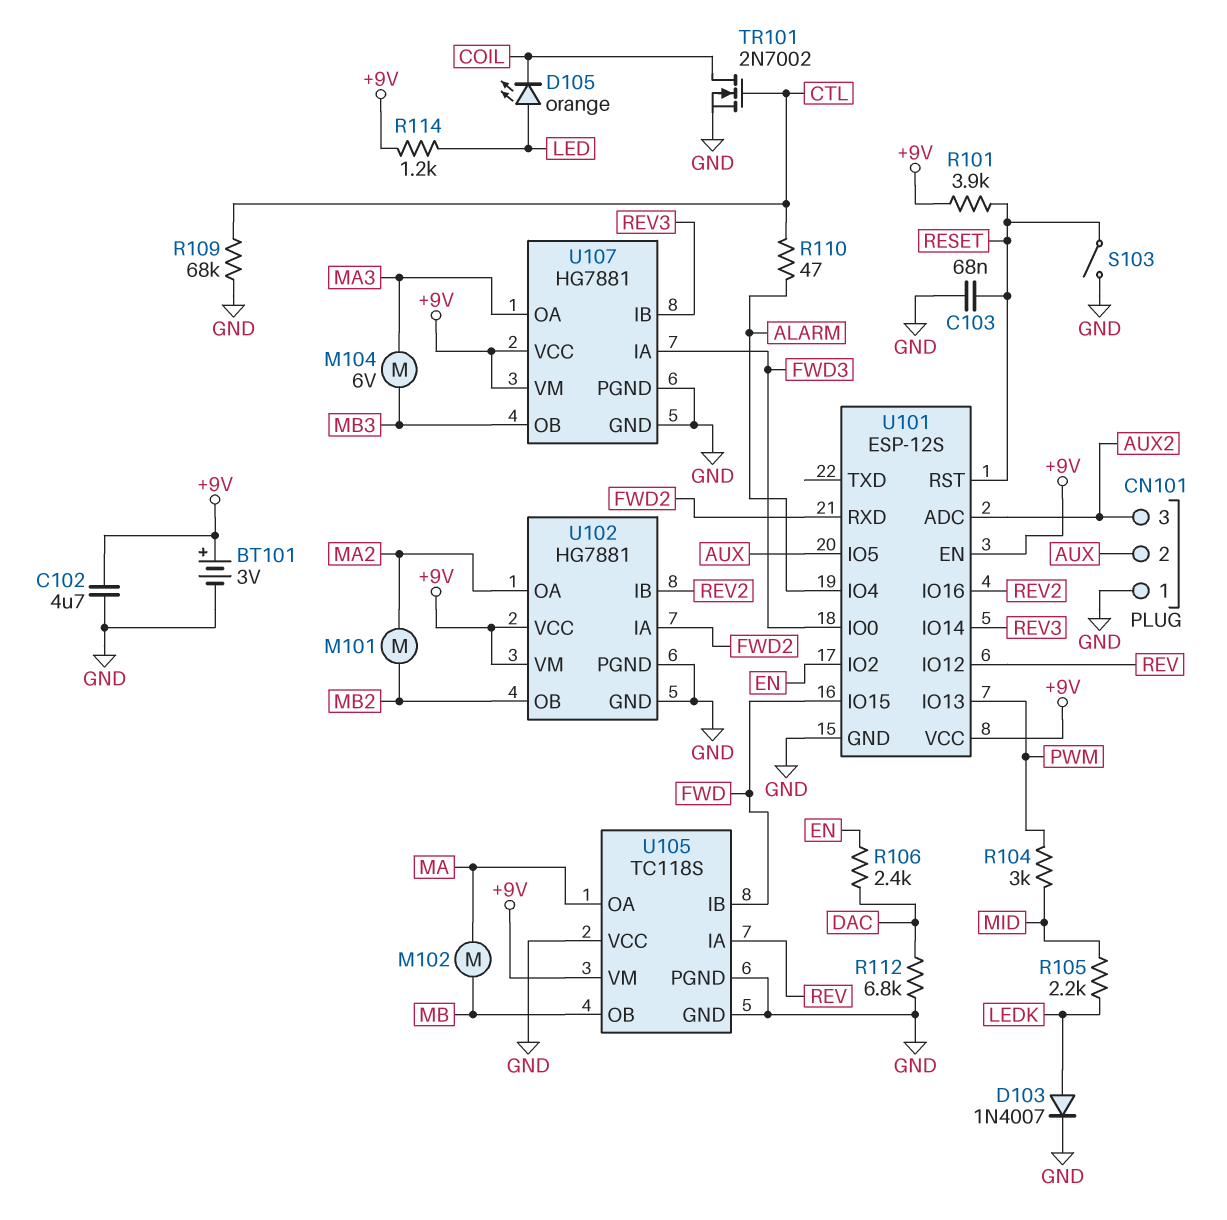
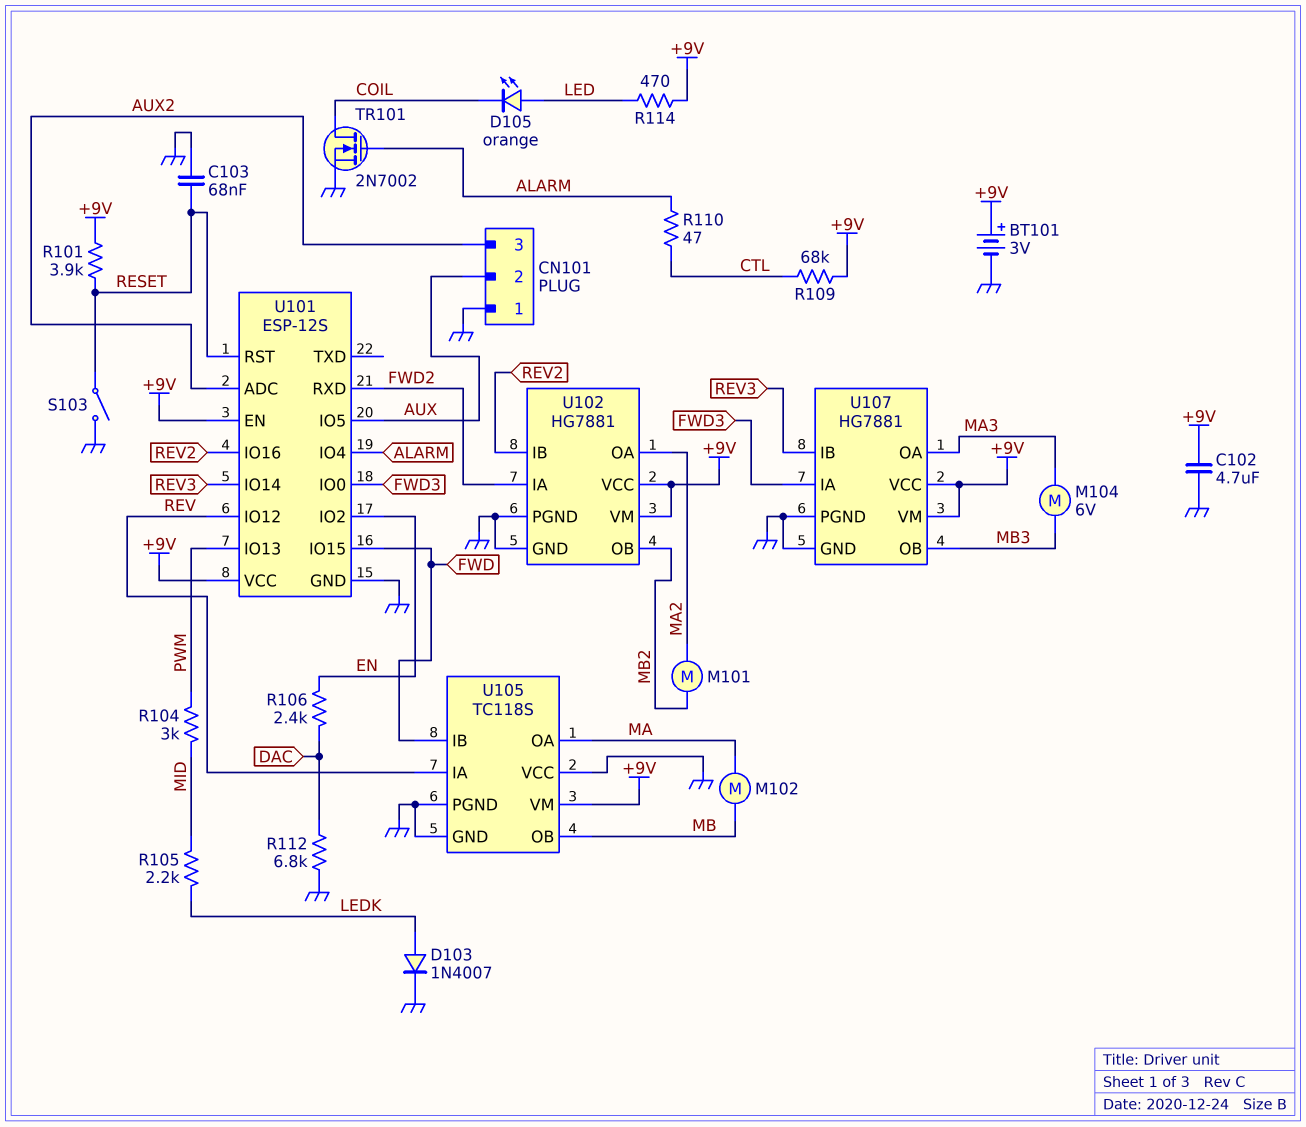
R109: 68k (CTL, GND) -> 68k (+9V, CTL)
R114: 1.2k (+9V, LED) -> 470 (+9V, LED)
TR101: NMOS 2N7002 (G CTL, D COIL, S GND) -> NMOS 2N7002 (G ALARM, D COIL, S GND)

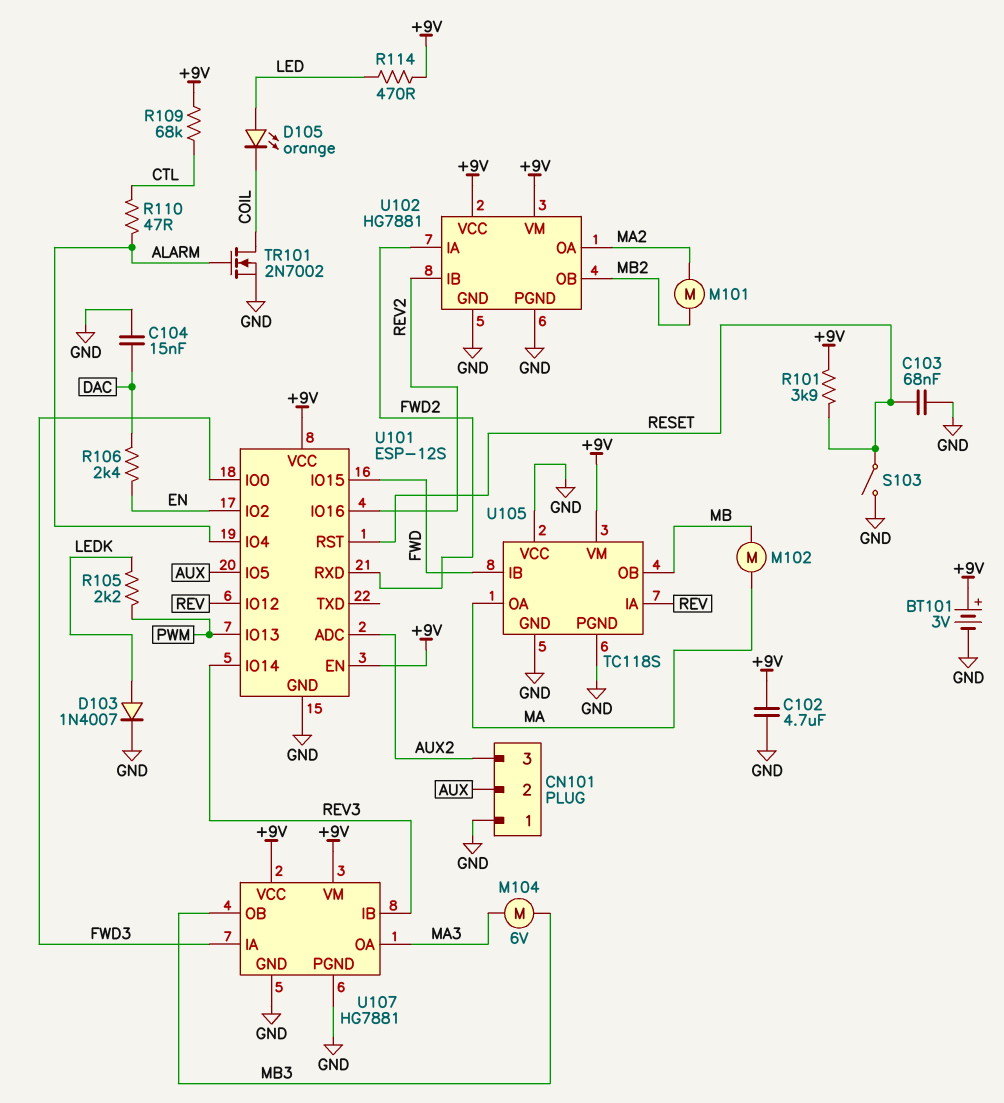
C104: none -> 15nF (DAC, GND)
R104: 3k (MID, PWM) -> none
R105: 2.2k (LEDK, MID) -> 2.2k (LEDK, PWM)
R112: 6.8k (DAC, GND) -> none

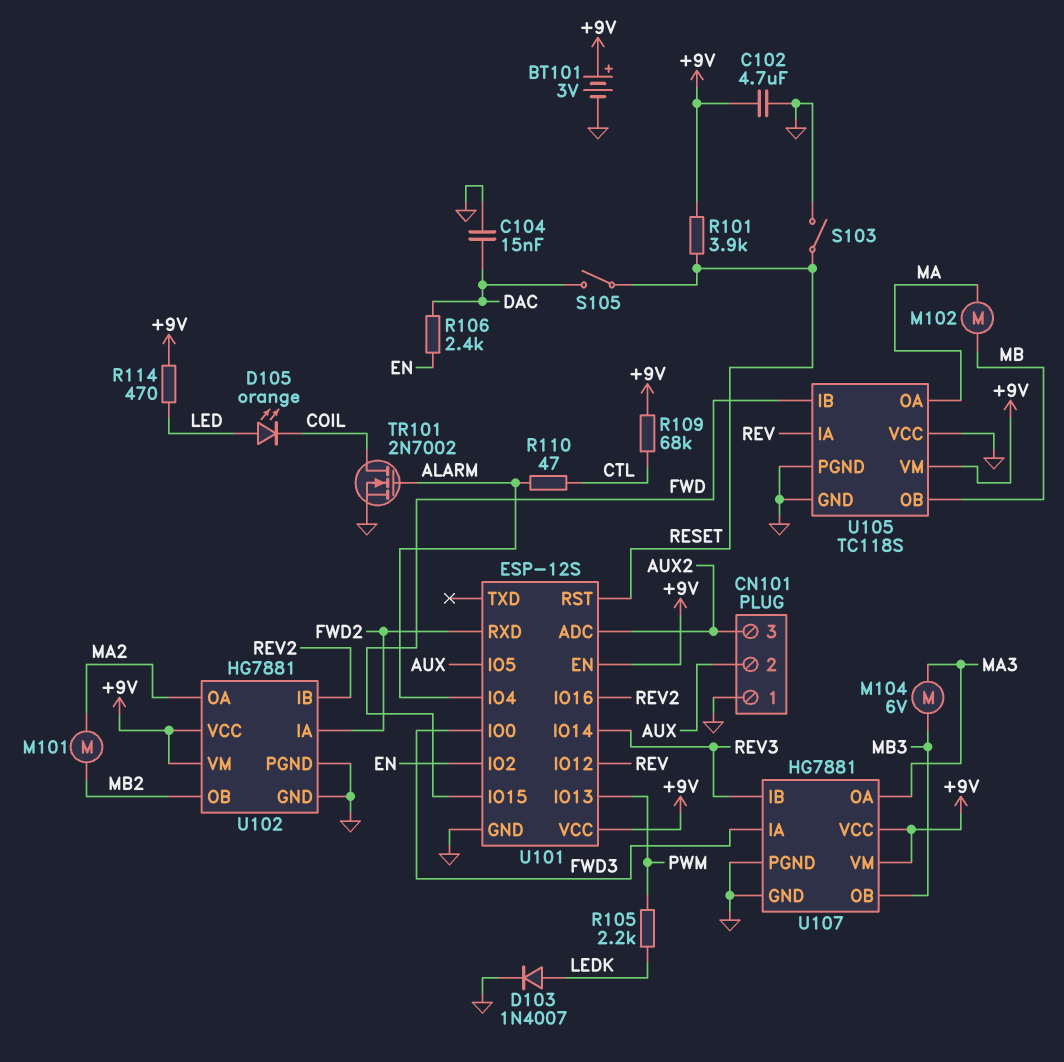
C103: 68nF (GND, RESET) -> none
S105: none -> switch (DAC, RESET)

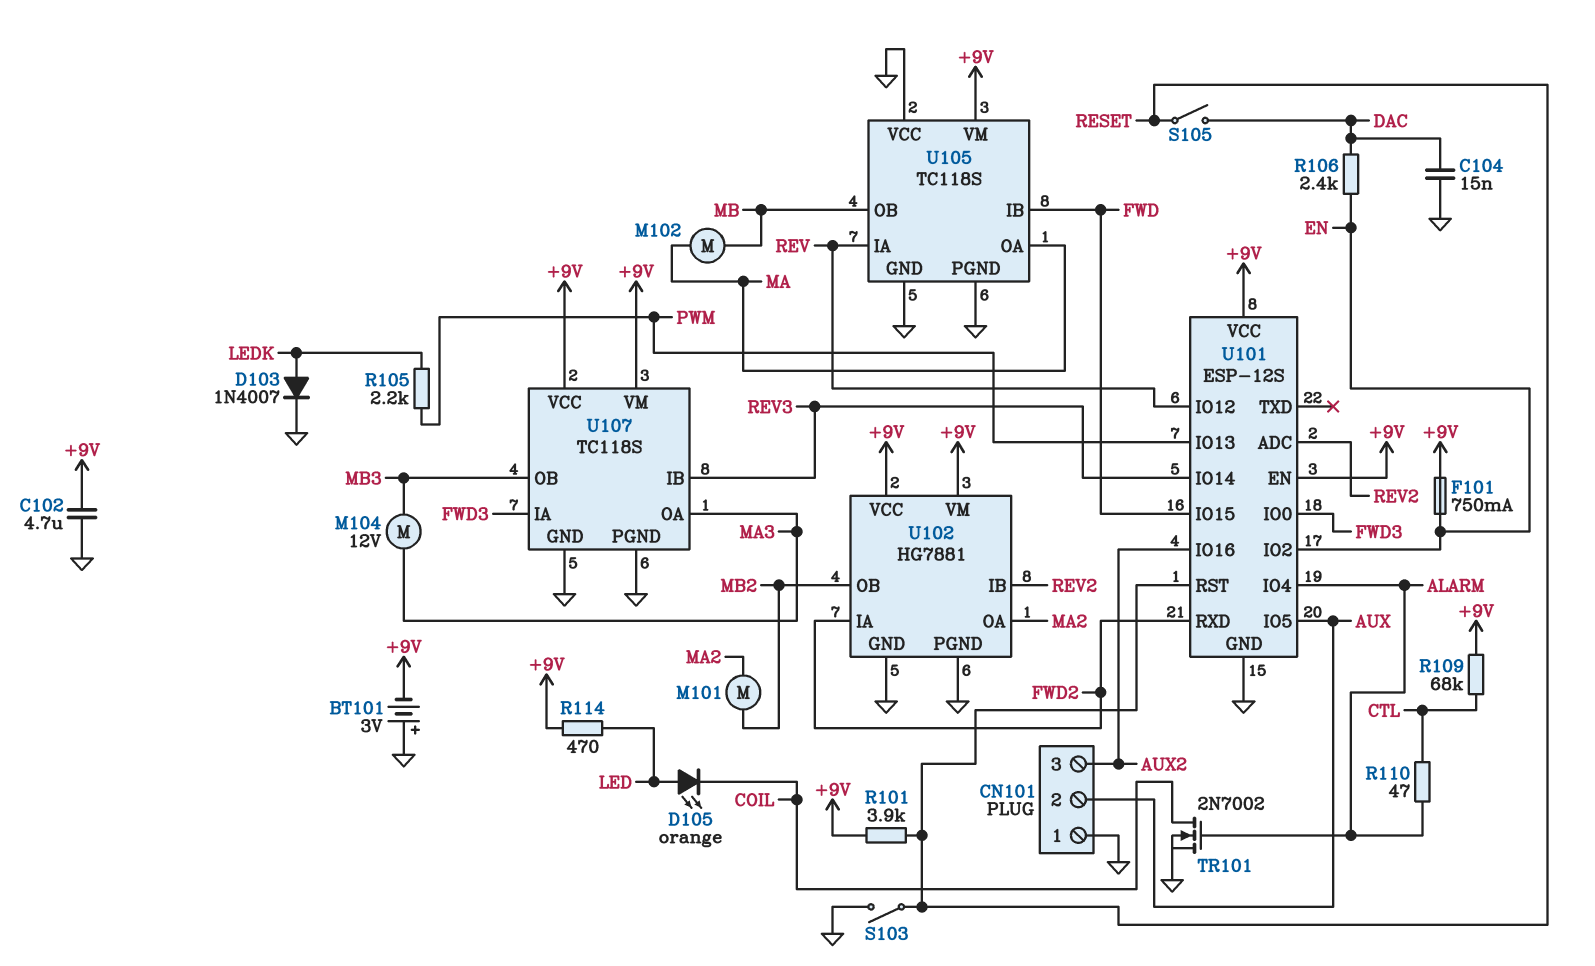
BT101: 3V (plus +9V, minus GND) -> 3V (plus GND, minus +9V)
F101: none -> 750mA (+9V, EN)
M104: motor 6V (MA3, MB3) -> motor 12V (MA3, MB3)
U101 pin ADC: AUX2 -> REV2
U101 pin IO16: REV2 -> AUX2
U107: HG7881 -> TC118S

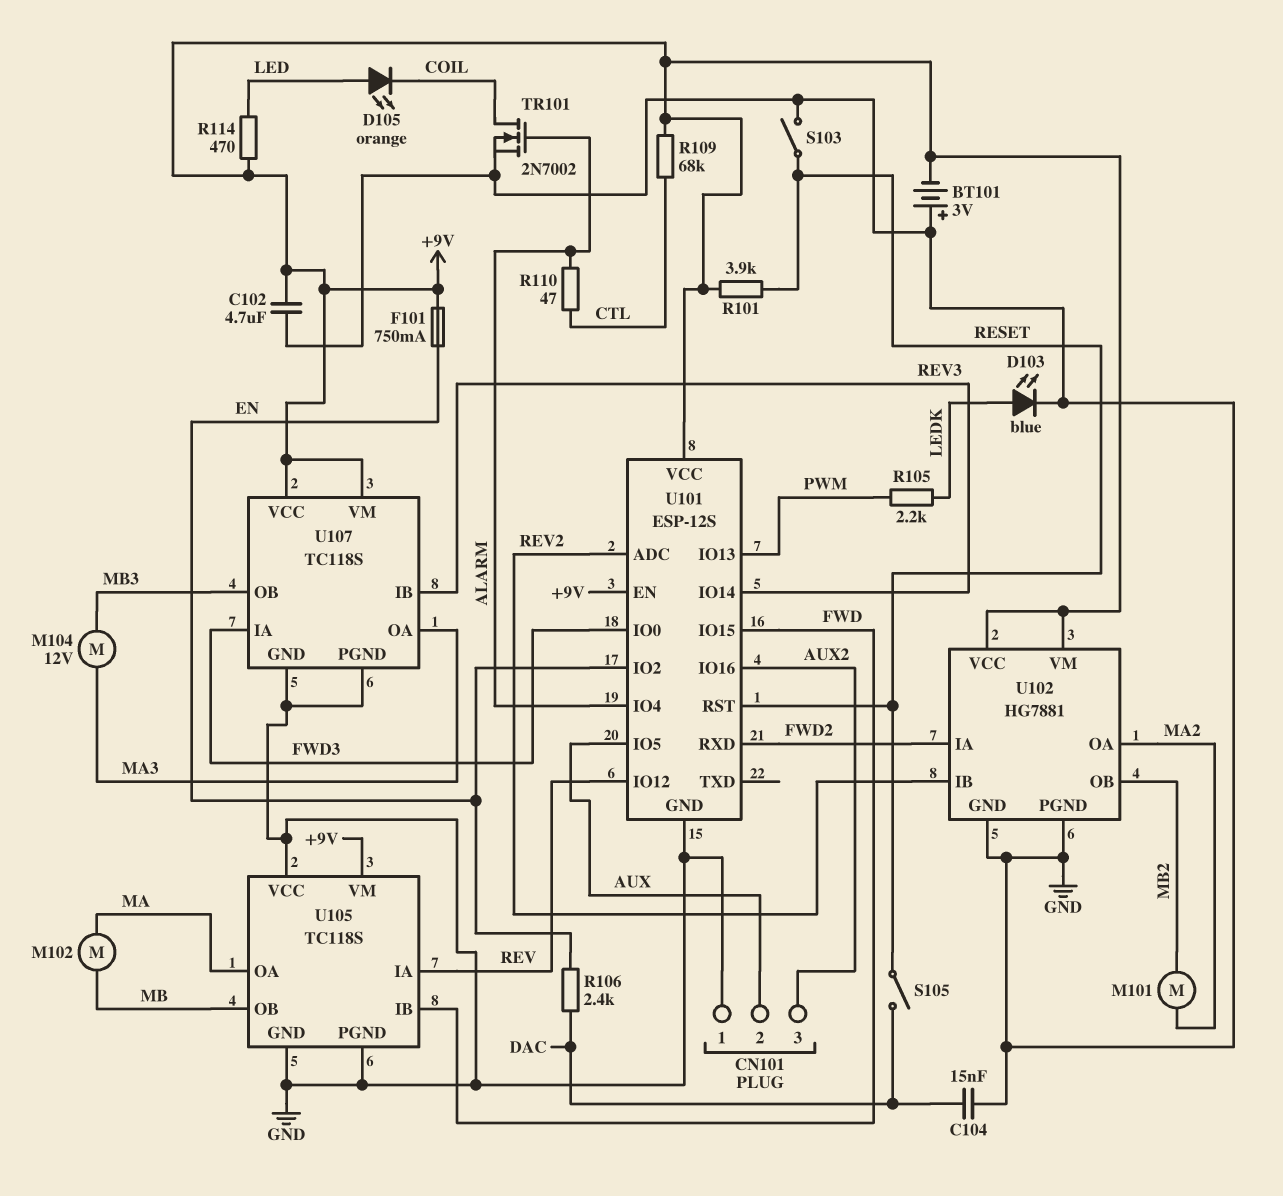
D103: diode 1N4007 (A LEDK, K GND) -> LED blue (A LEDK, K GND)

